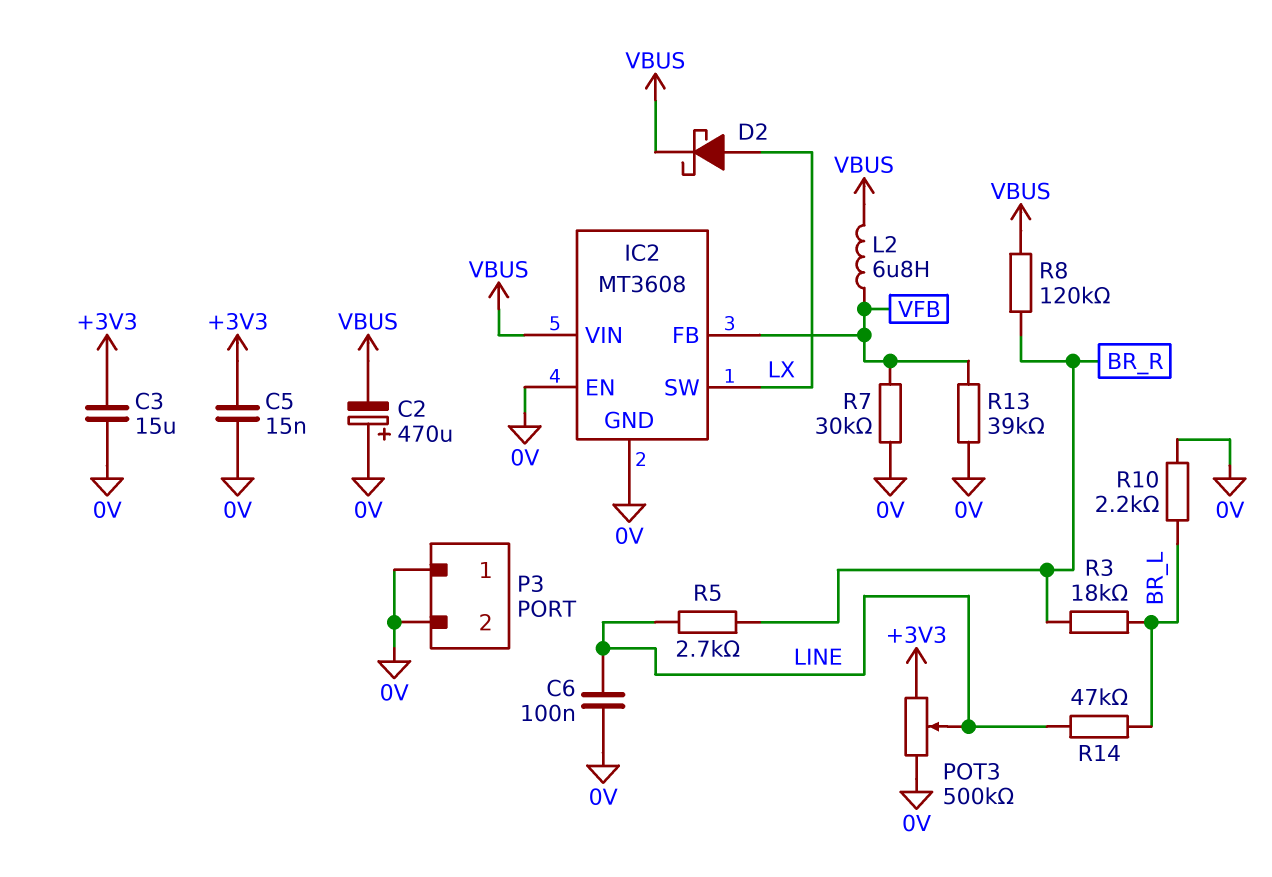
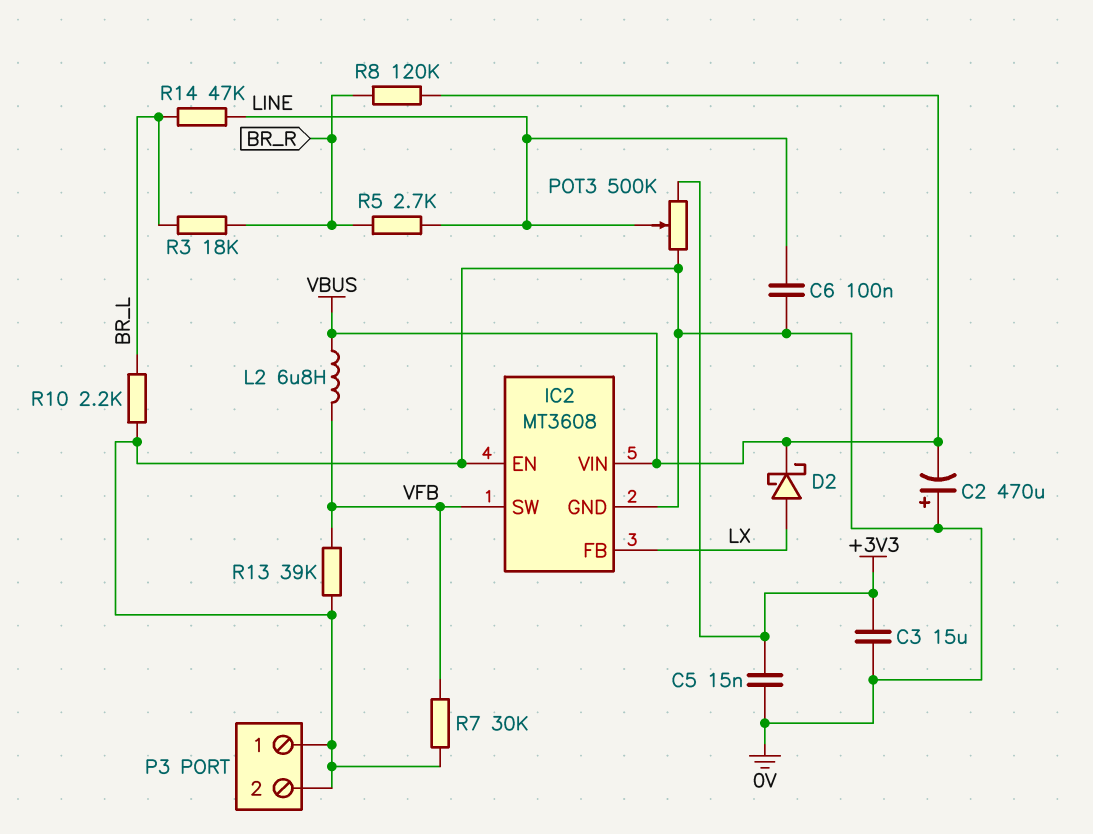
IC2 pin FB: VFB -> LX
IC2 pin SW: LX -> VFB

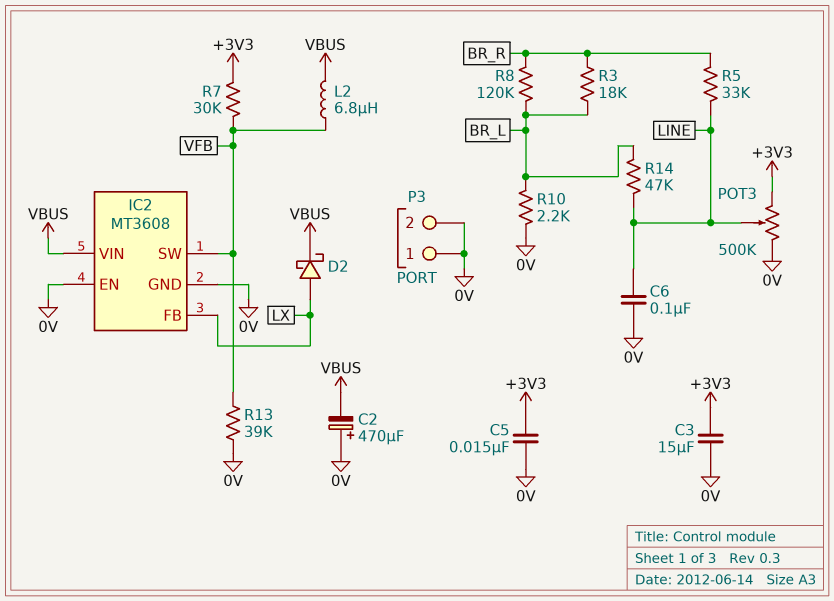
R5: 2.7k (BR_R, LINE) -> 33k (BR_R, LINE)
R7: 30k (0V, VFB) -> 30k (+3V3, VFB)
R8: 120k (BR_R, VBUS) -> 120k (BR_L, BR_R)

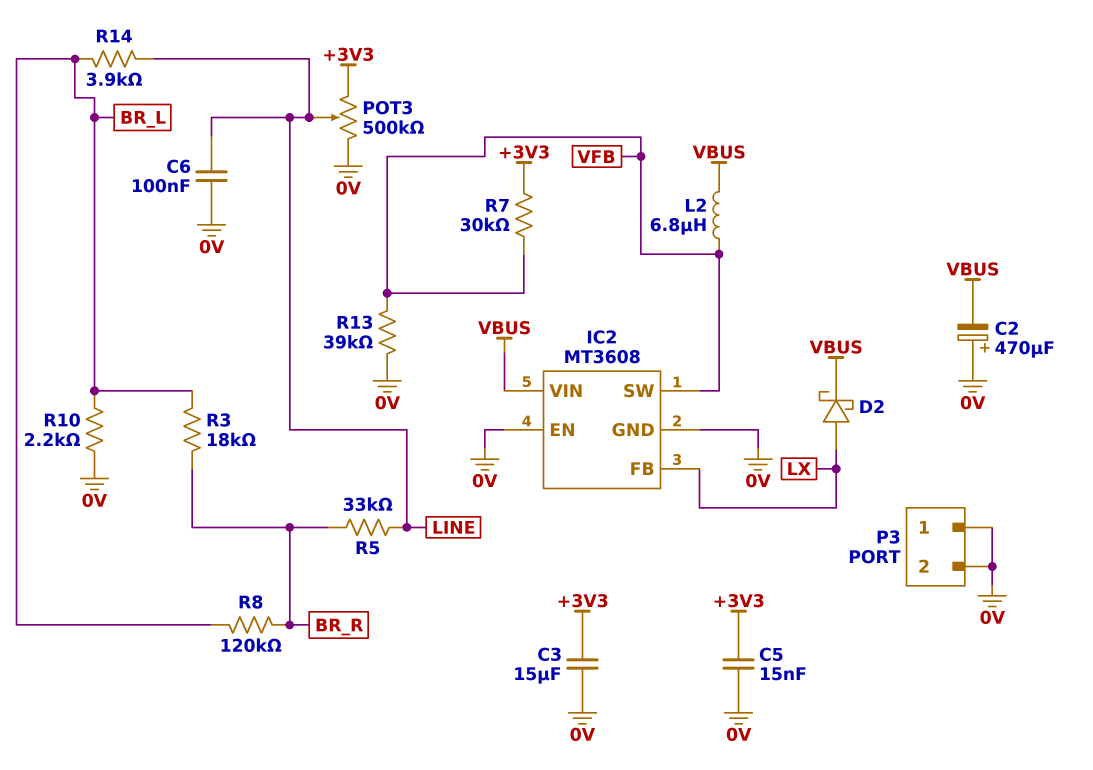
R14: 47k (BR_L, LINE) -> 3.9k (BR_L, LINE)

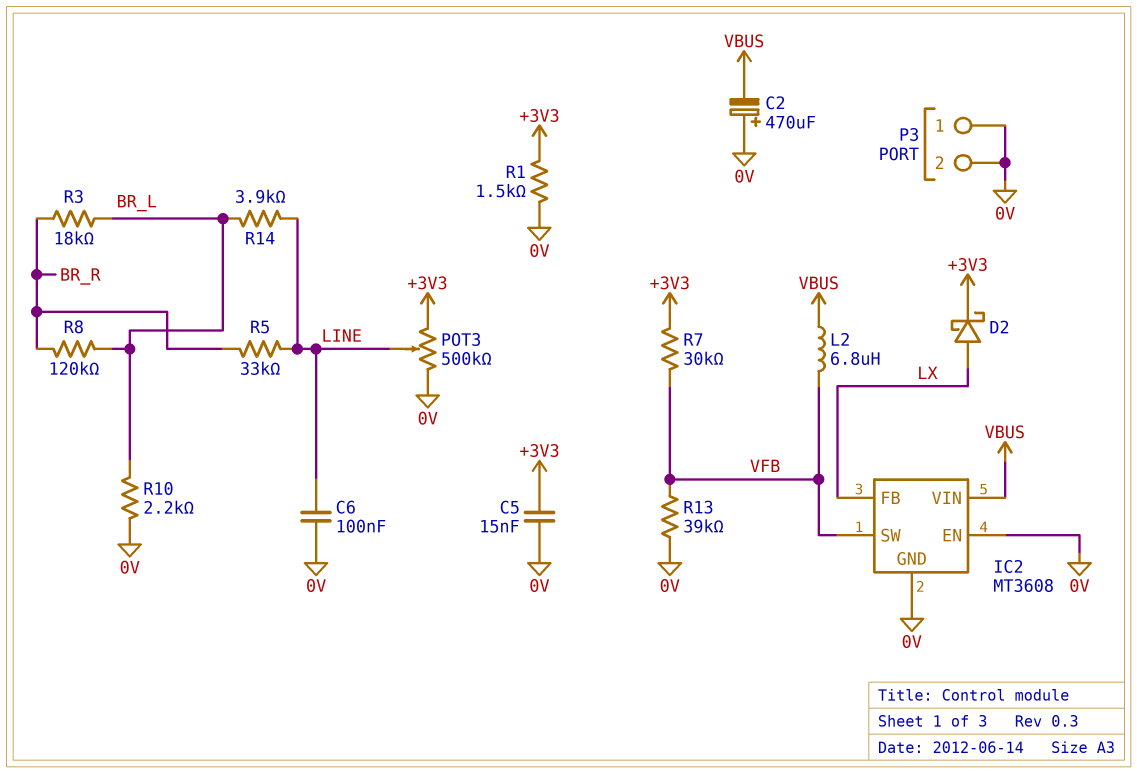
C3: 15uF (+3V3, 0V) -> none
D2: schottky (A LX, K VBUS) -> schottky (A LX, K +3V3)
R1: none -> 1.5k (+3V3, 0V)

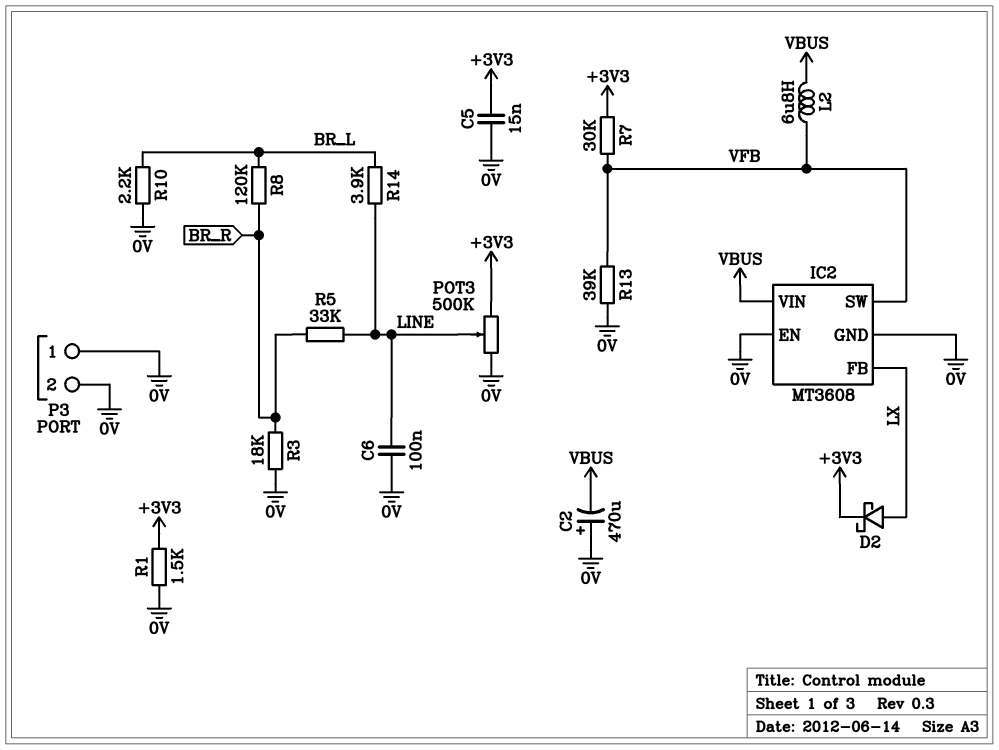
R3: 18k (BR_L, BR_R) -> 18k (0V, BR_R)

